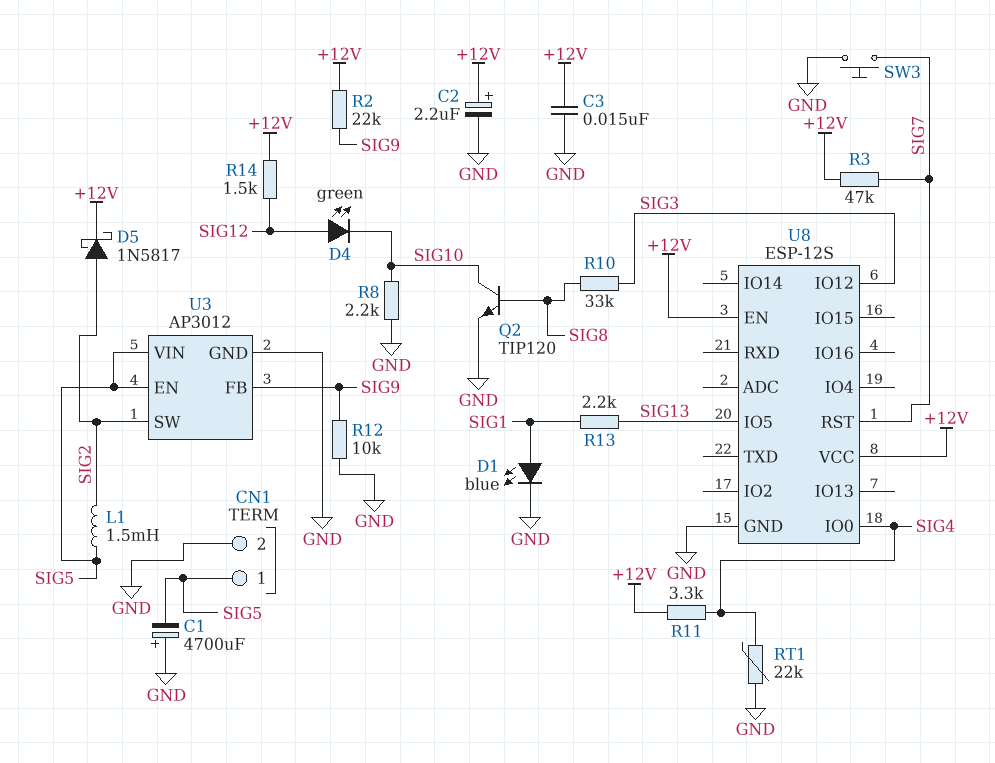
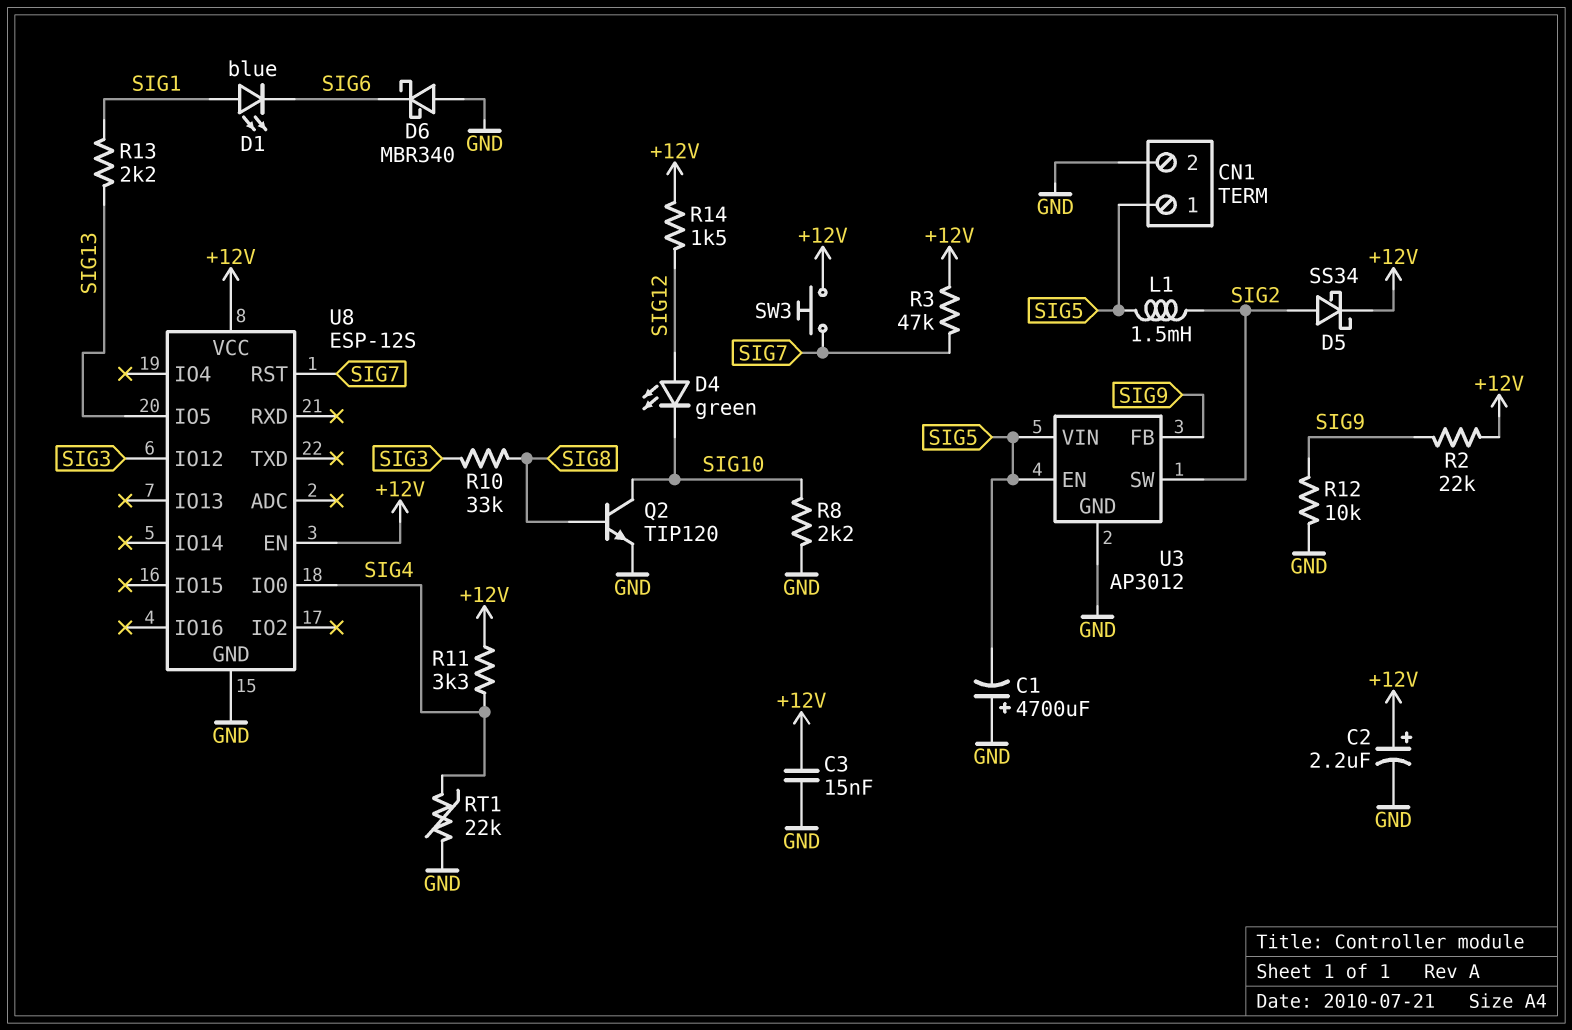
D1: LED blue (A SIG1, K GND) -> LED blue (A SIG1, K SIG6)
D5: schottky 1N5817 (A SIG2, K +12V) -> schottky SS34 (A SIG2, K +12V)
D6: none -> schottky MBR340 (A GND, K SIG6)
SW3: button (GND, SIG7) -> button (+12V, SIG7)

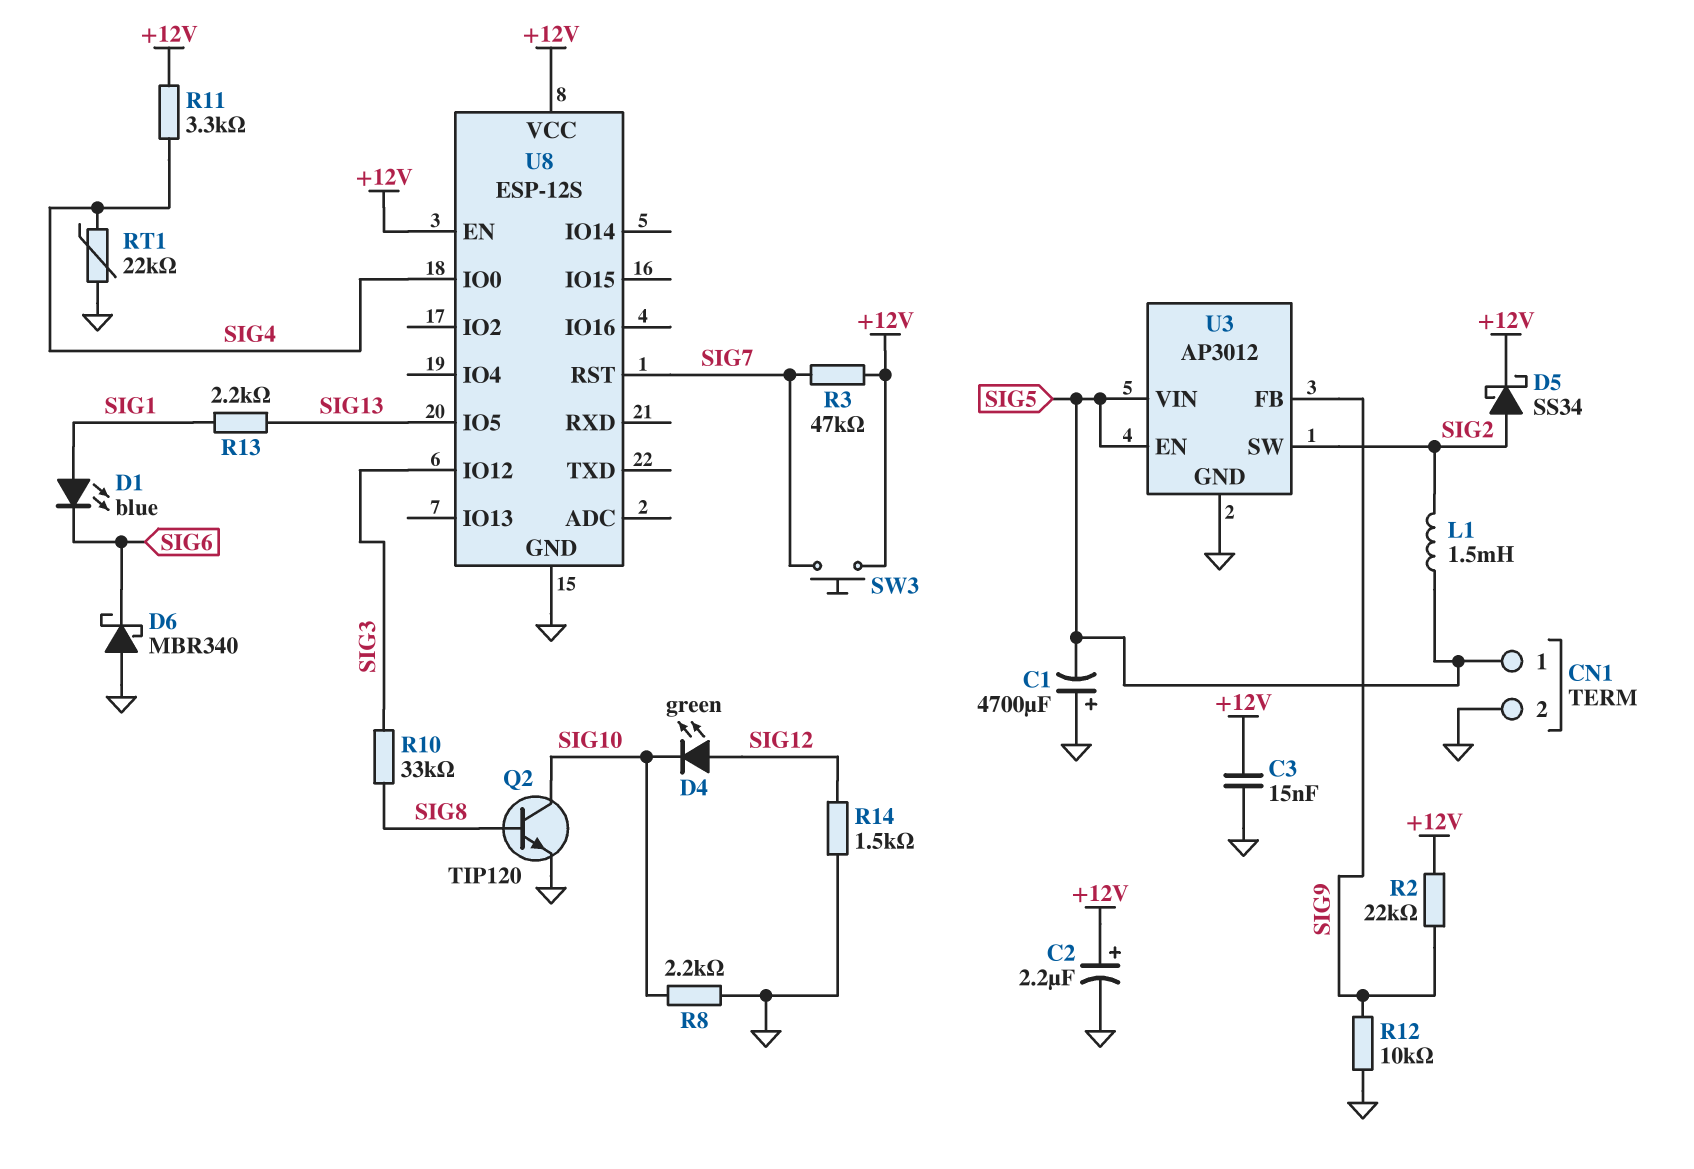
R14: 1.5k (+12V, SIG12) -> 1.5k (GND, SIG12)

